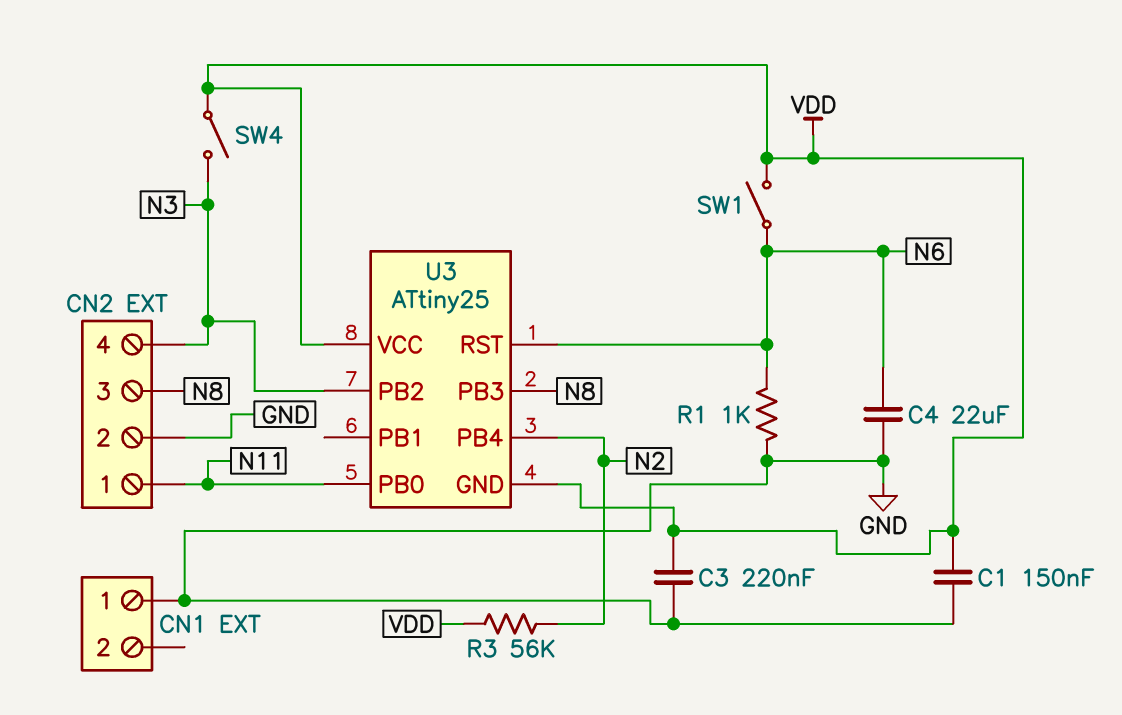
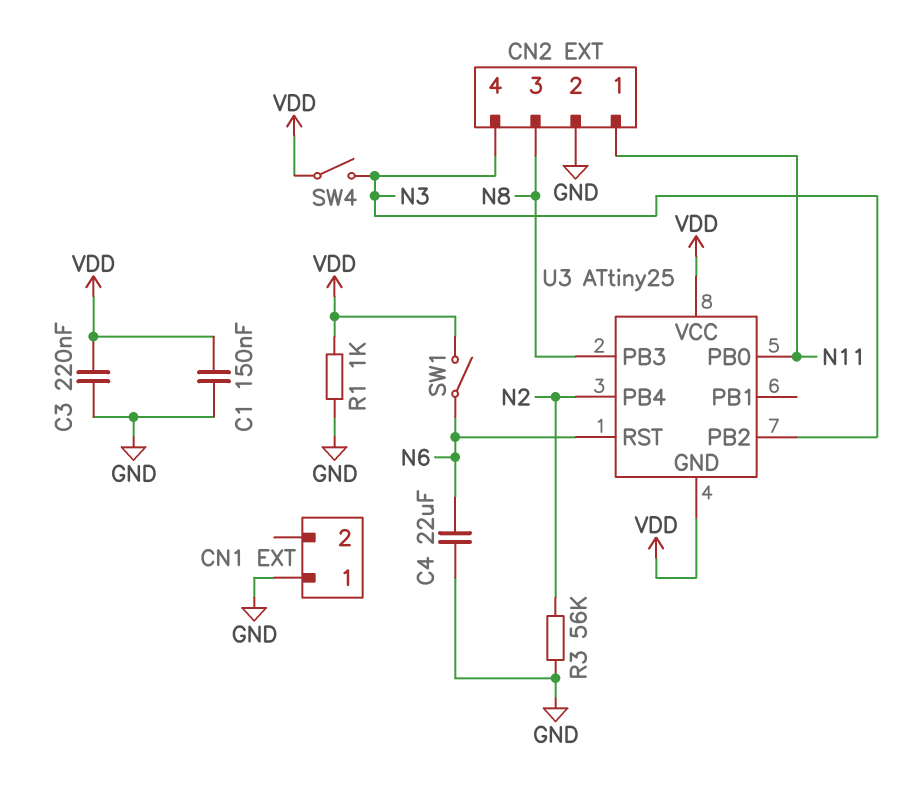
R1: 1k (GND, N6) -> 1k (GND, VDD)
R3: 56k (N2, VDD) -> 56k (GND, N2)

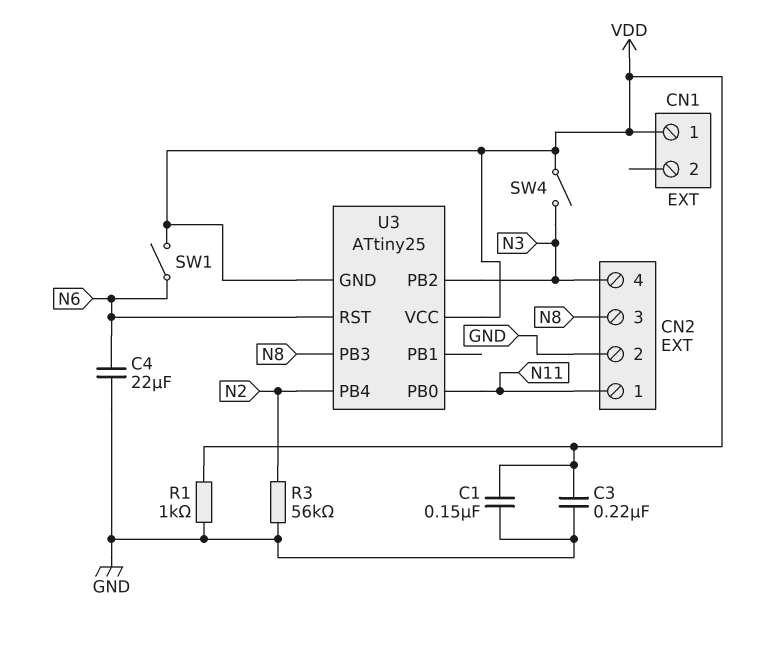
CN1 pin 1: GND -> VDD

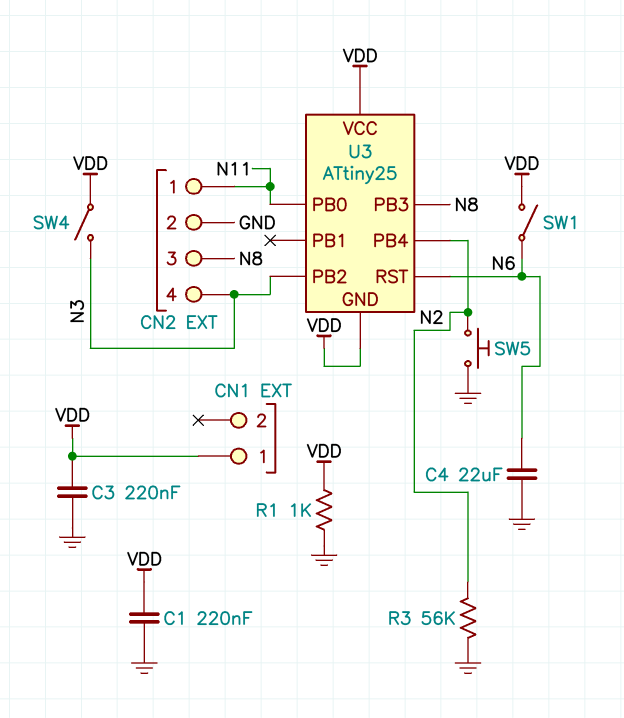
C1: 150nF (GND, VDD) -> 220nF (GND, VDD)
SW5: none -> button (GND, N2)

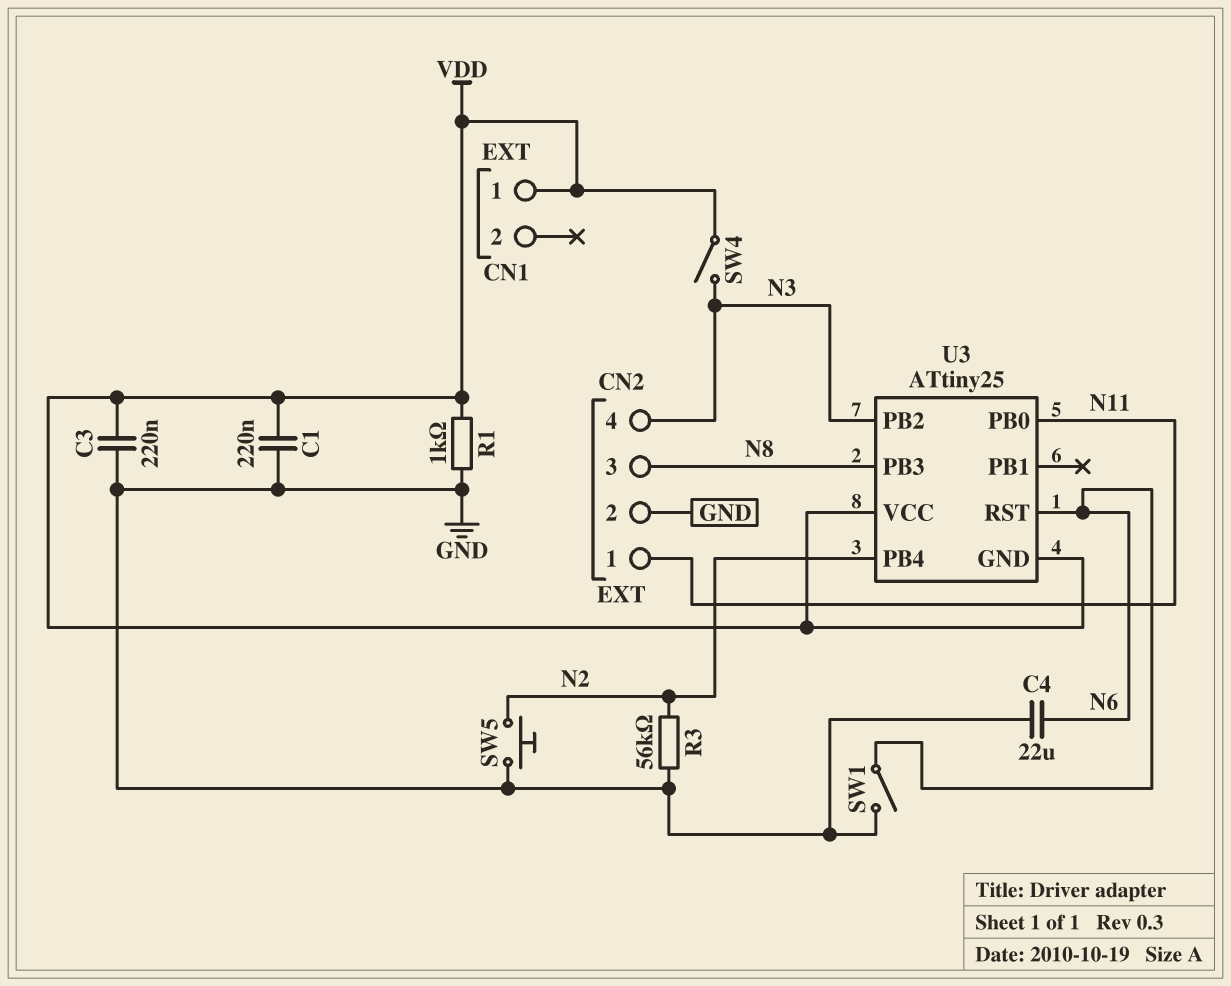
SW1: switch (N6, VDD) -> switch (GND, N6)

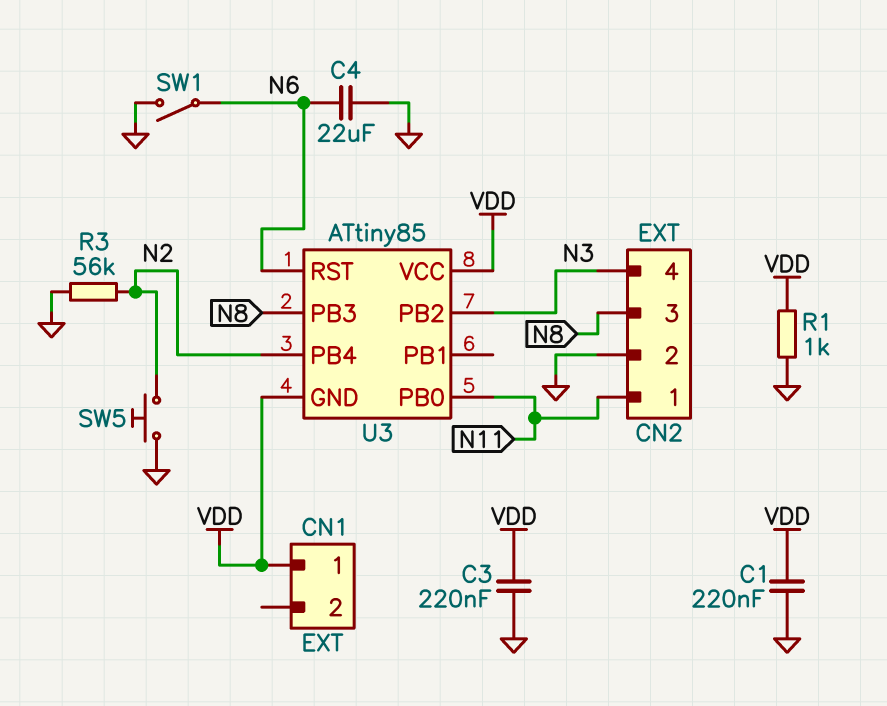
SW4: switch (N3, VDD) -> none
U3: ATtiny25 -> ATtiny85

